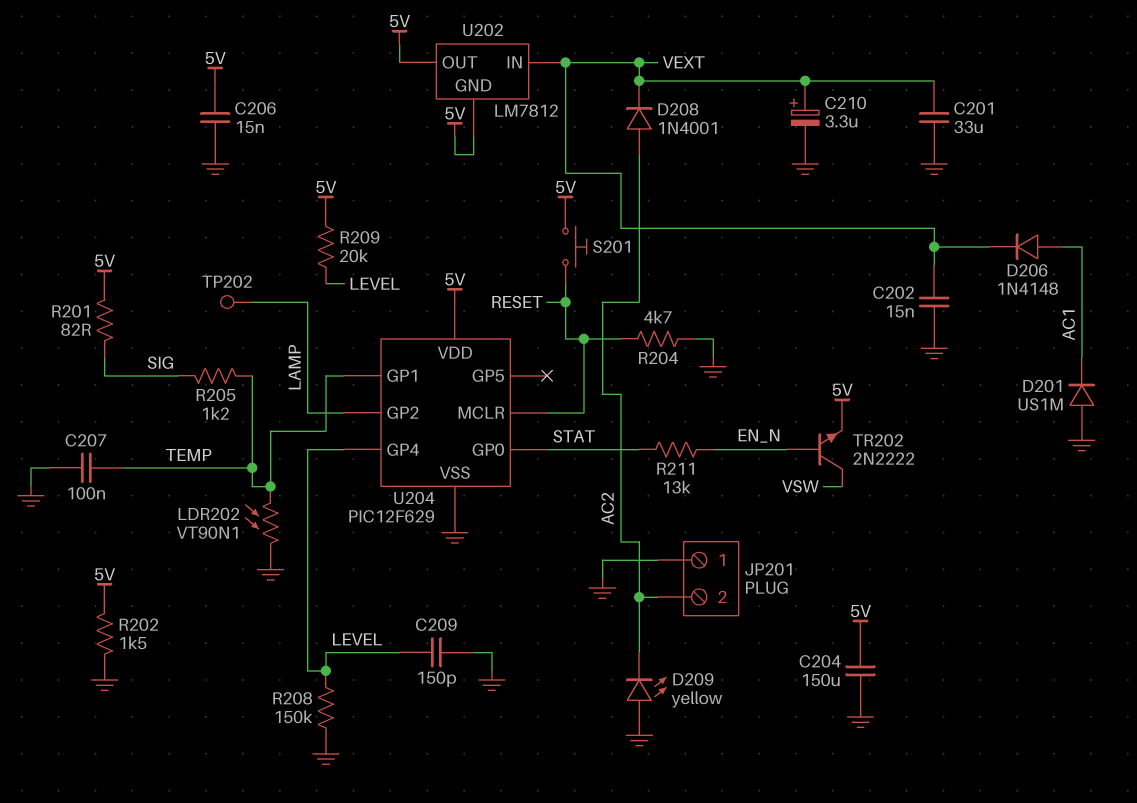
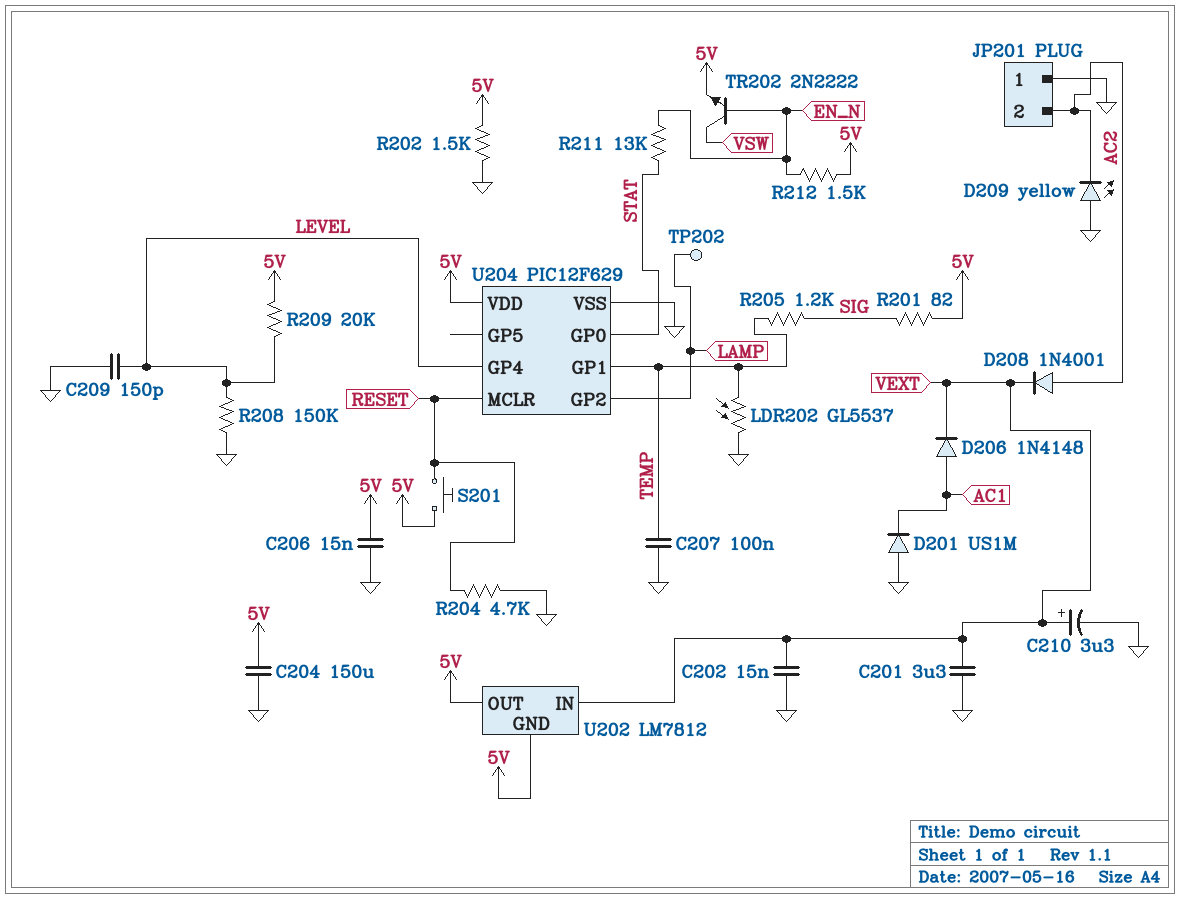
C201: 33uF (GND, VEXT) -> 3.3uF (GND, VEXT)
LDR202: VT90N1 (GND, TEMP) -> GL5537 (GND, TEMP)
R212: none -> 1.5k (5V, EN_N)

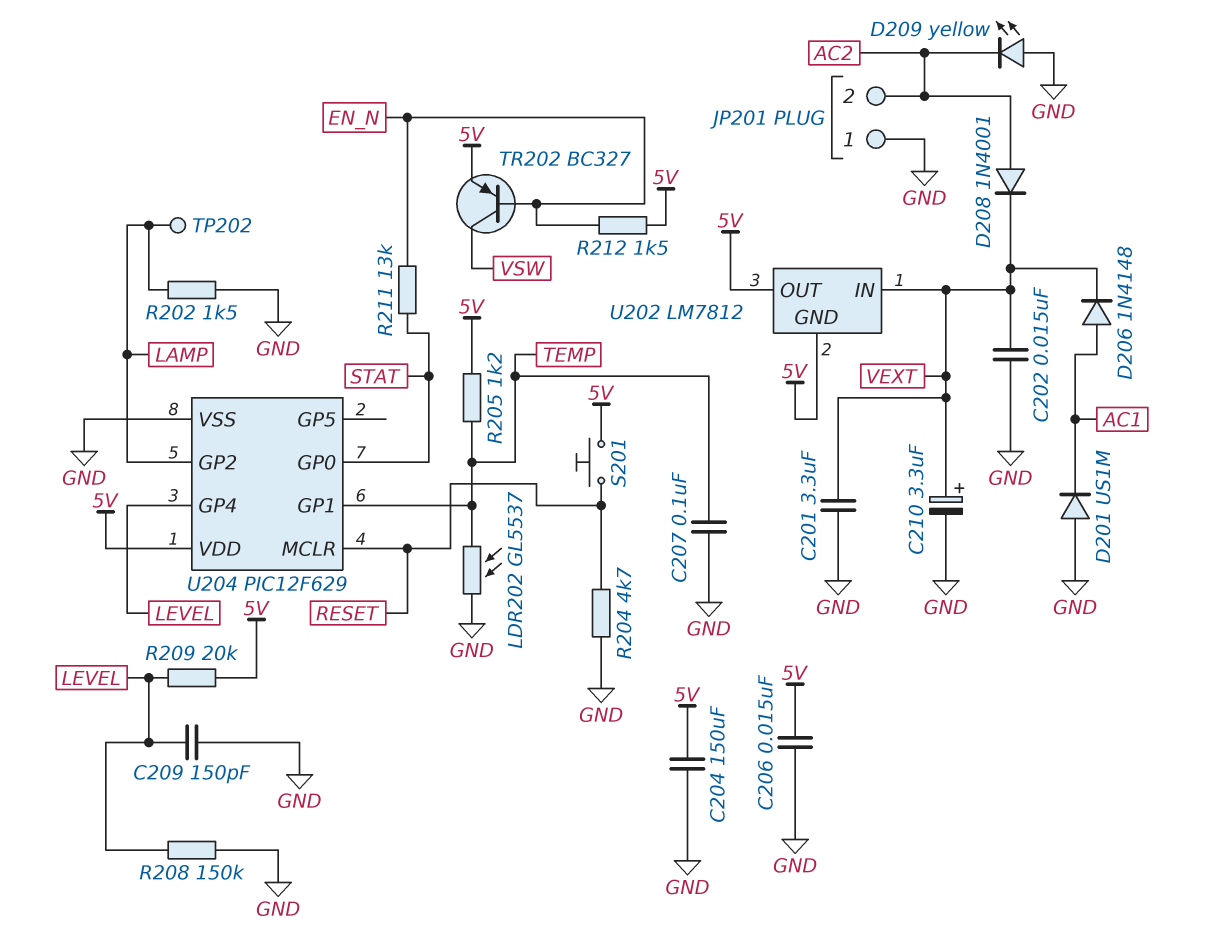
R201: 82 (5V, SIG) -> none
R202: 1.5k (5V, GND) -> 1.5k (GND, LAMP)
R205: 1.2k (SIG, TEMP) -> 1.2k (5V, TEMP)
TR202: NPN 2N2222 (B EN_N, C VSW, E 5V) -> PNP BC327 (B EN_N, C VSW, E 5V)

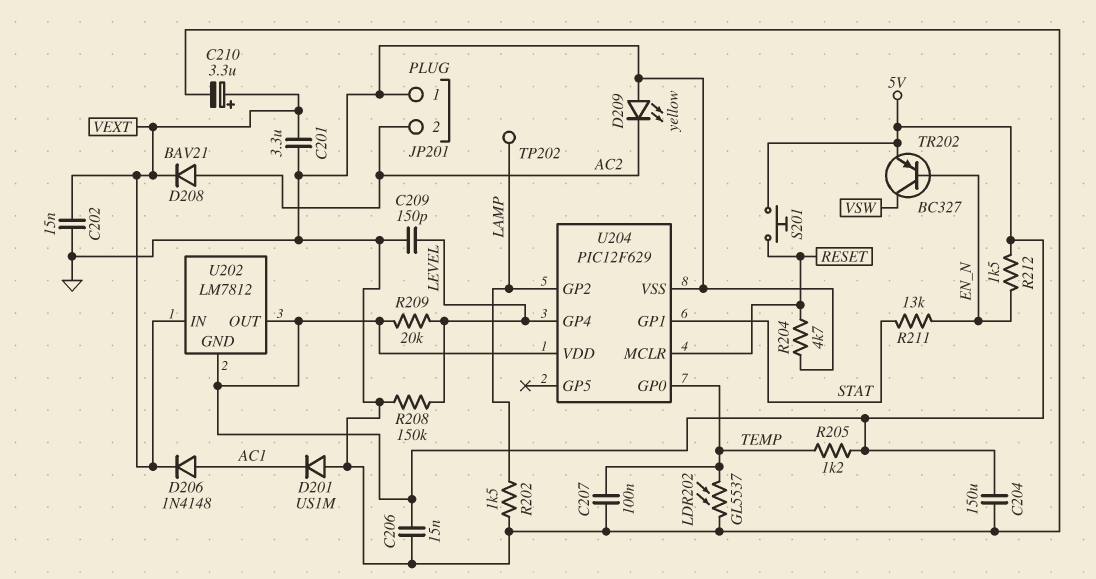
D208: diode 1N4001 (A AC2, K VEXT) -> diode BAV21 (A AC2, K VEXT)
U204 pin GP0: STAT -> TEMP
U204 pin GP1: TEMP -> STAT

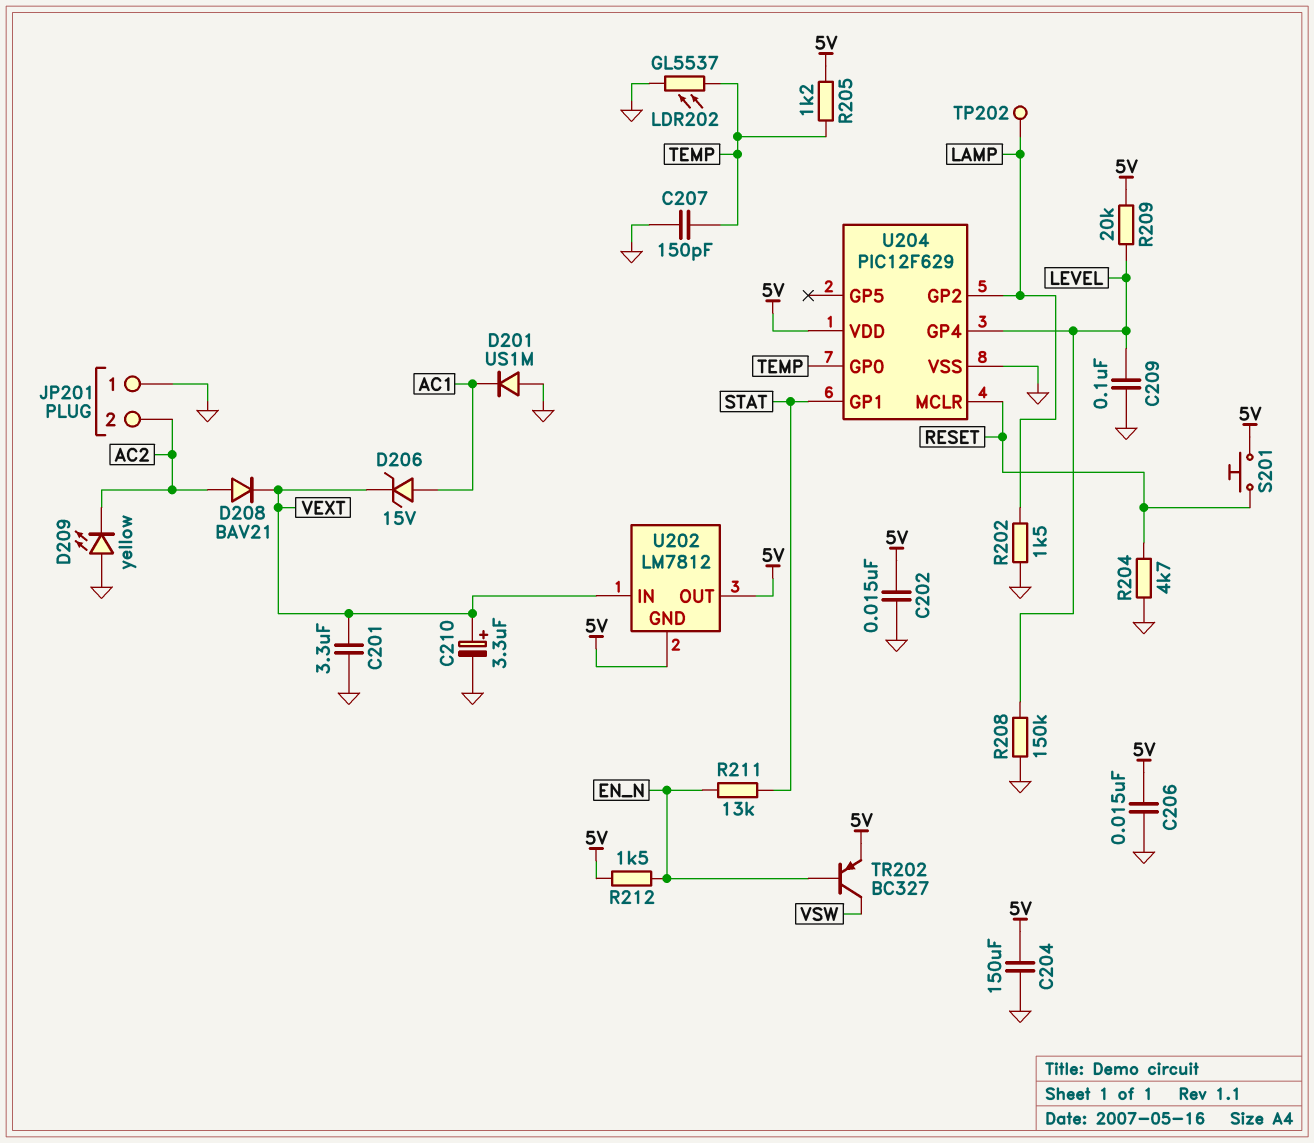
C202: 15nF (GND, VEXT) -> 15nF (5V, GND)
C207: 100nF (GND, TEMP) -> 150pF (GND, TEMP)
C209: 150pF (GND, LEVEL) -> 100nF (GND, LEVEL)
D206: diode 1N4148 (A AC1, K VEXT) -> zener 15V (A AC1, K VEXT)

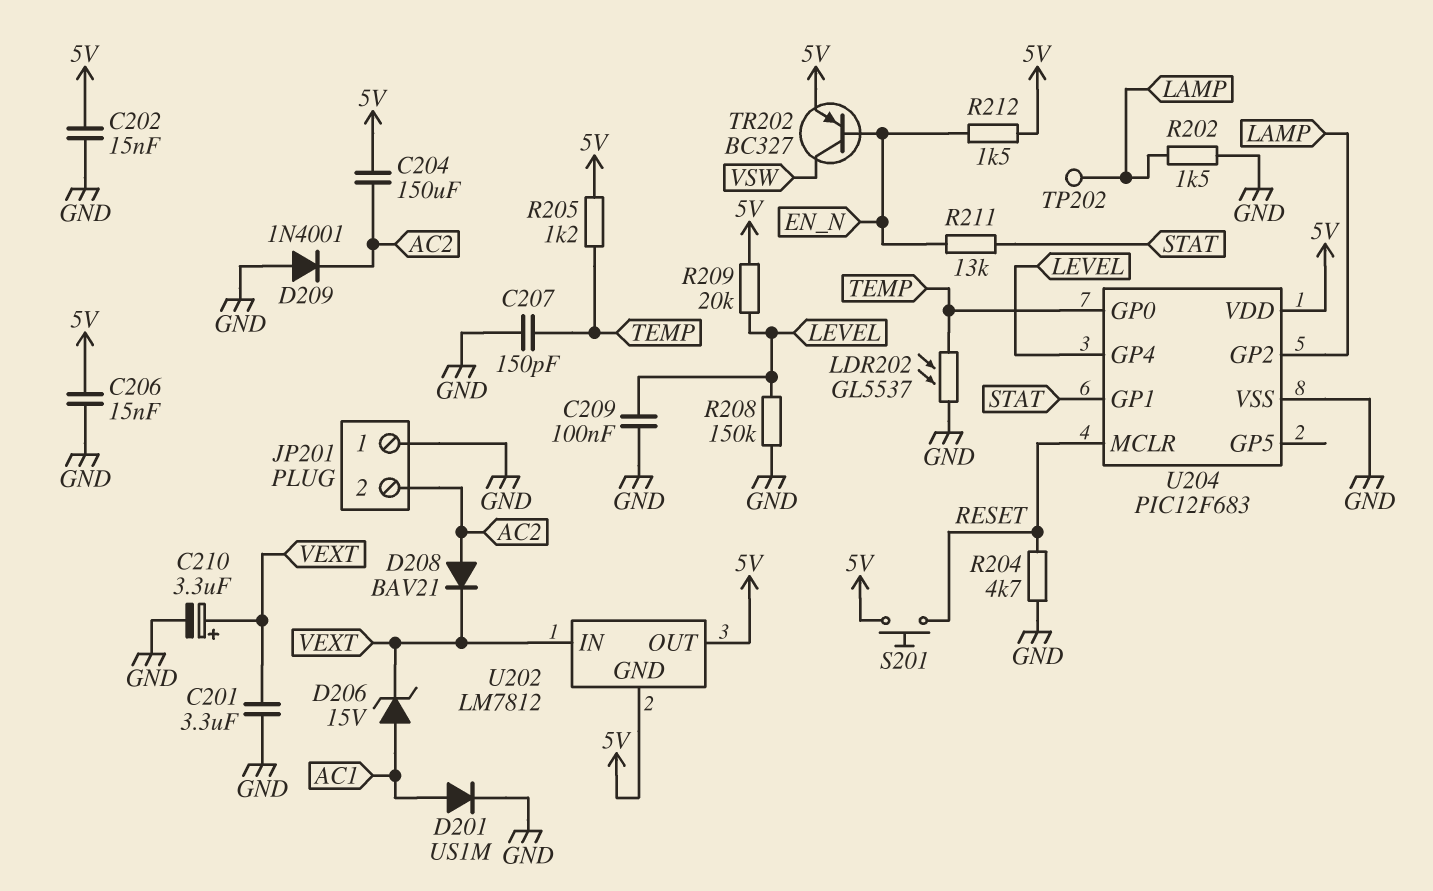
C204: 150uF (5V, GND) -> 150uF (5V, AC2)
D201: diode US1M (A GND, K AC1) -> diode US1M (A AC1, K GND)
D209: LED yellow (A GND, K AC2) -> diode 1N4001 (A GND, K AC2)
U204: PIC12F629 -> PIC12F683

